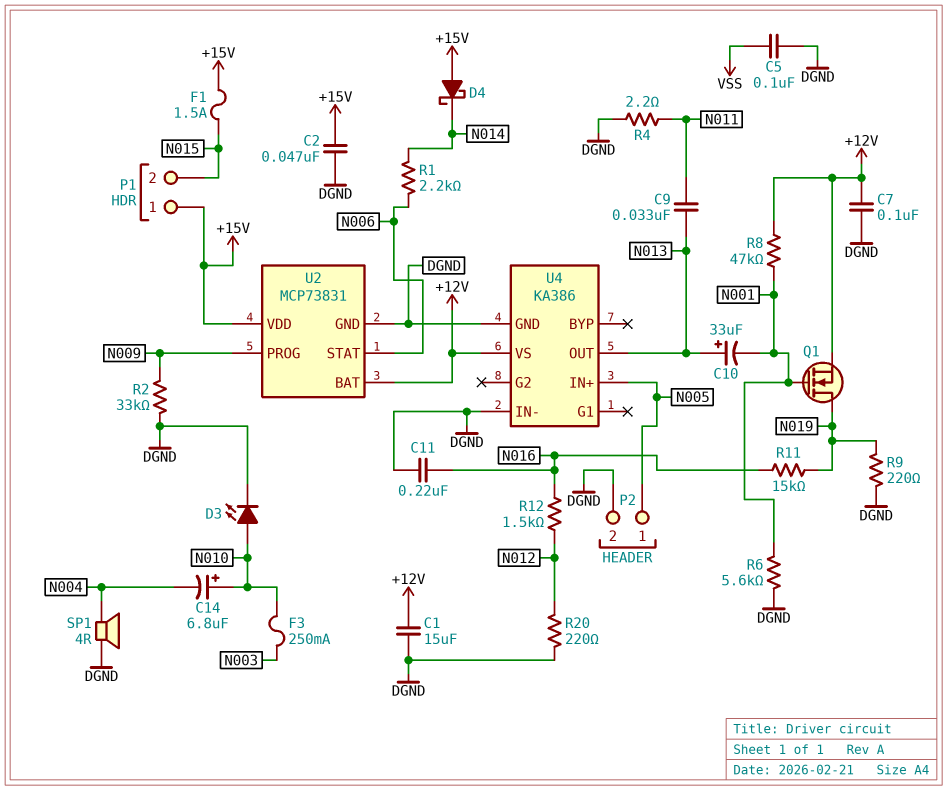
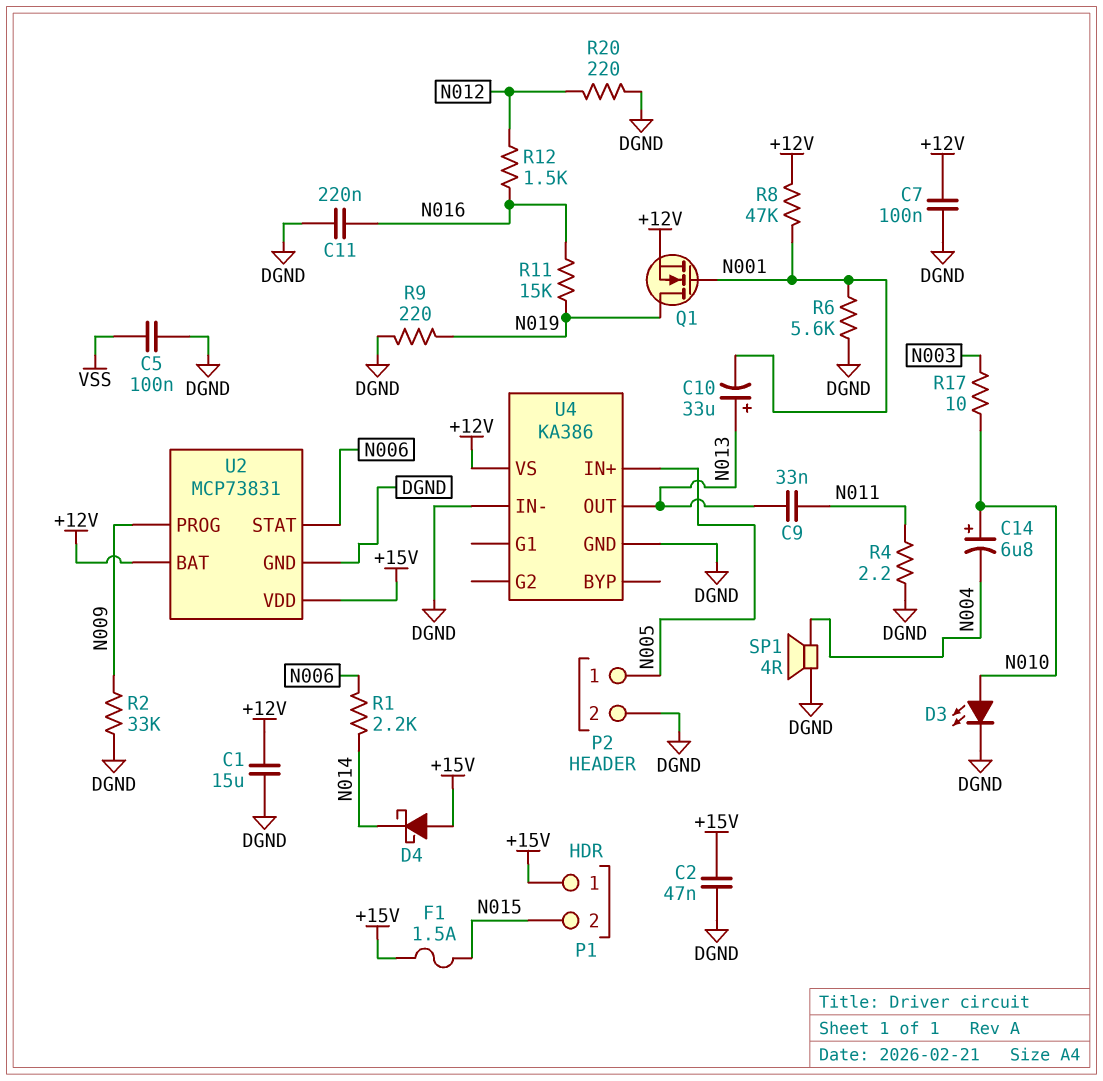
F3: 250mA (N003, N010) -> none
R17: none -> 10 (N003, N010)

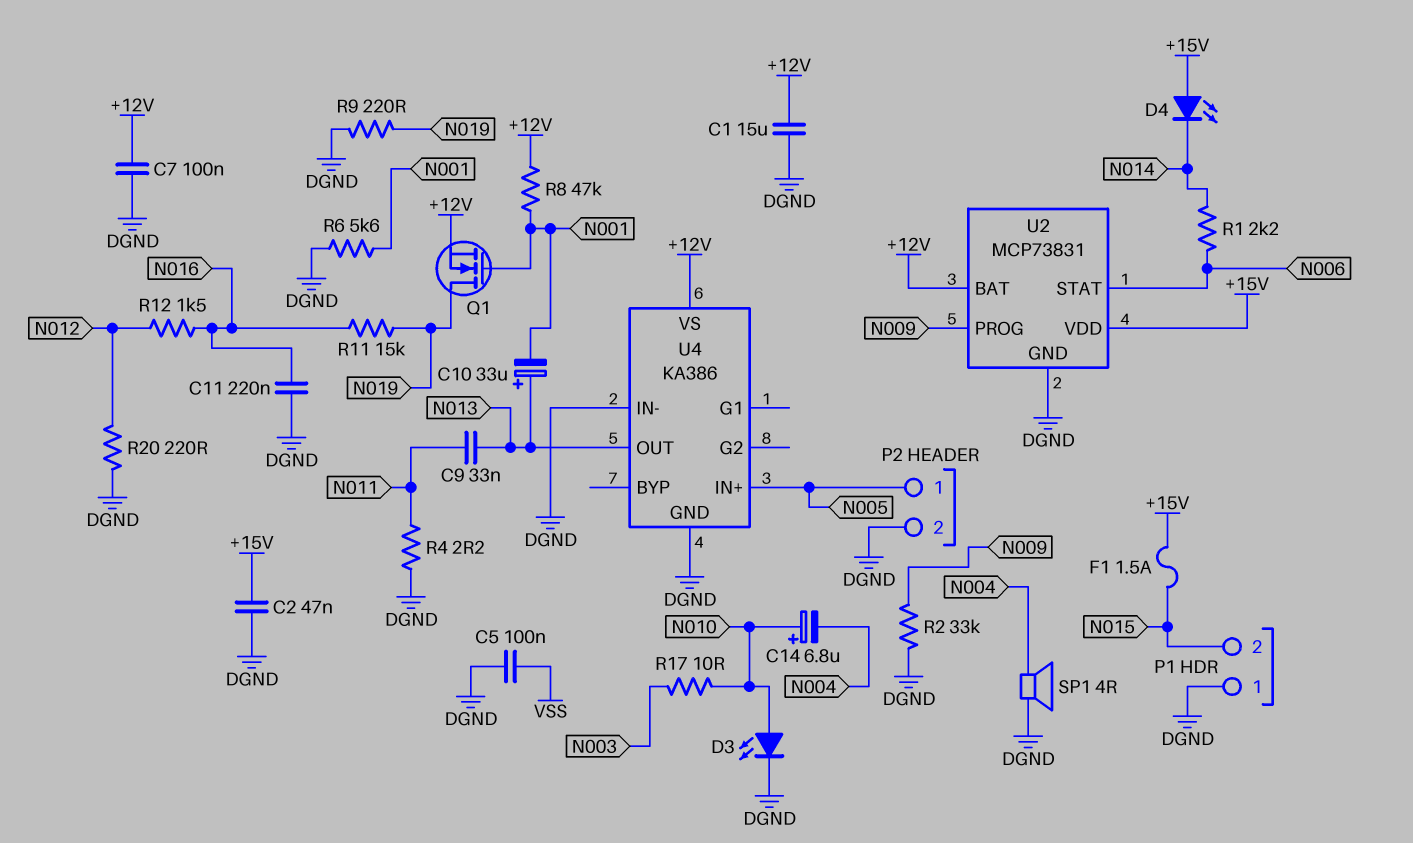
D4: schottky (A +15V, K N014) -> LED (A +15V, K N014)
P1 pin 1: +15V -> DGND

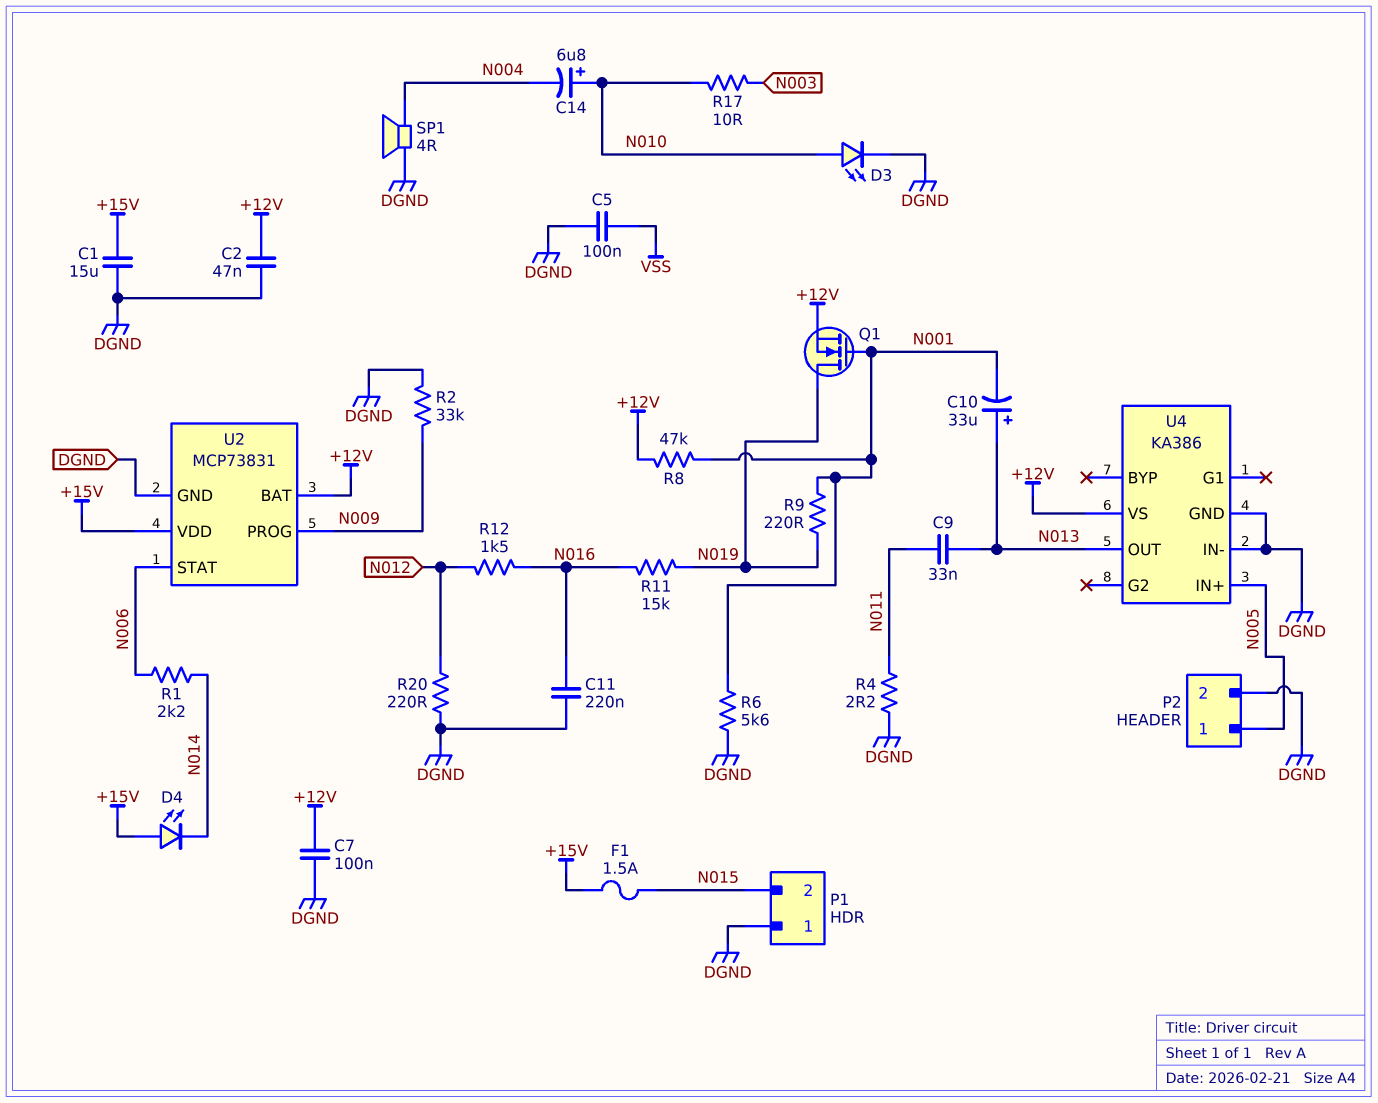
C1: 15uF (+12V, DGND) -> 15uF (+15V, DGND)
C2: 47nF (+15V, DGND) -> 47nF (+12V, DGND)
R9: 220 (DGND, N019) -> 220 (N001, N019)

